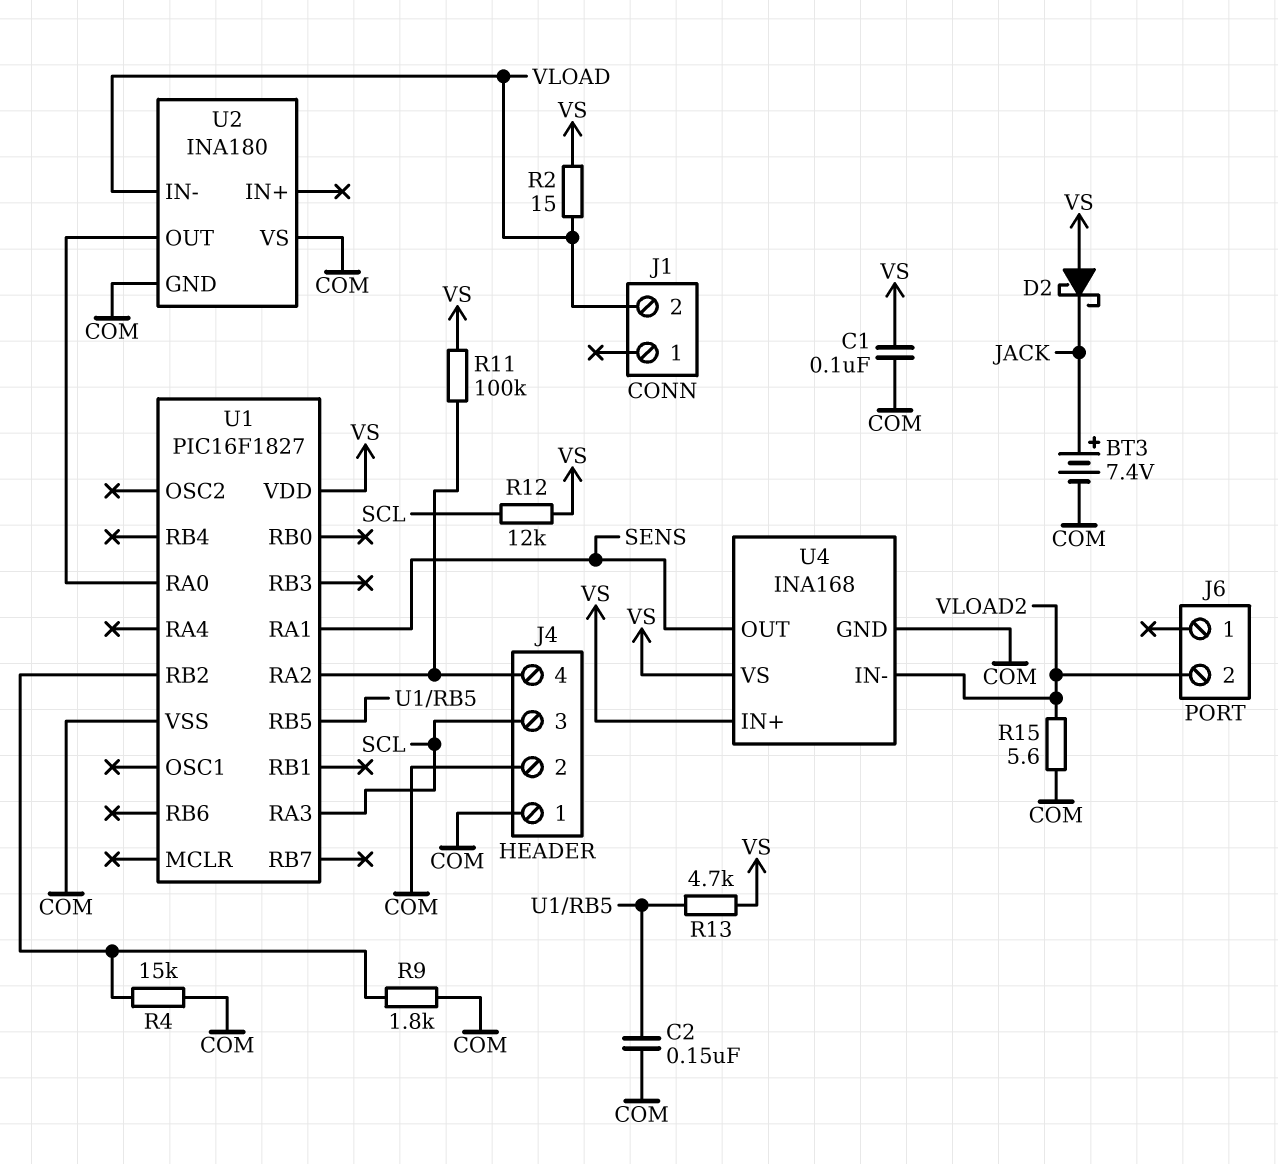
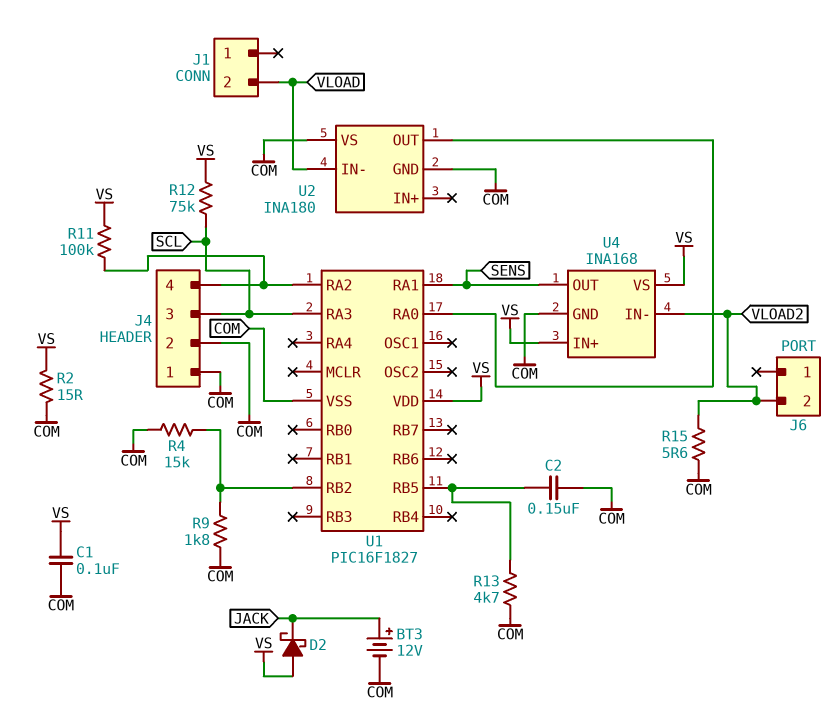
BT3: 7.4V (plus JACK, minus COM) -> 12V (plus JACK, minus COM)
R2: 15 (VLOAD, VS) -> 15 (COM, VS)
R12: 12k (SCL, VS) -> 75k (SCL, VS)
R13: 4.7k (U1/RB5, VS) -> 4.7k (COM, U1/RB5)

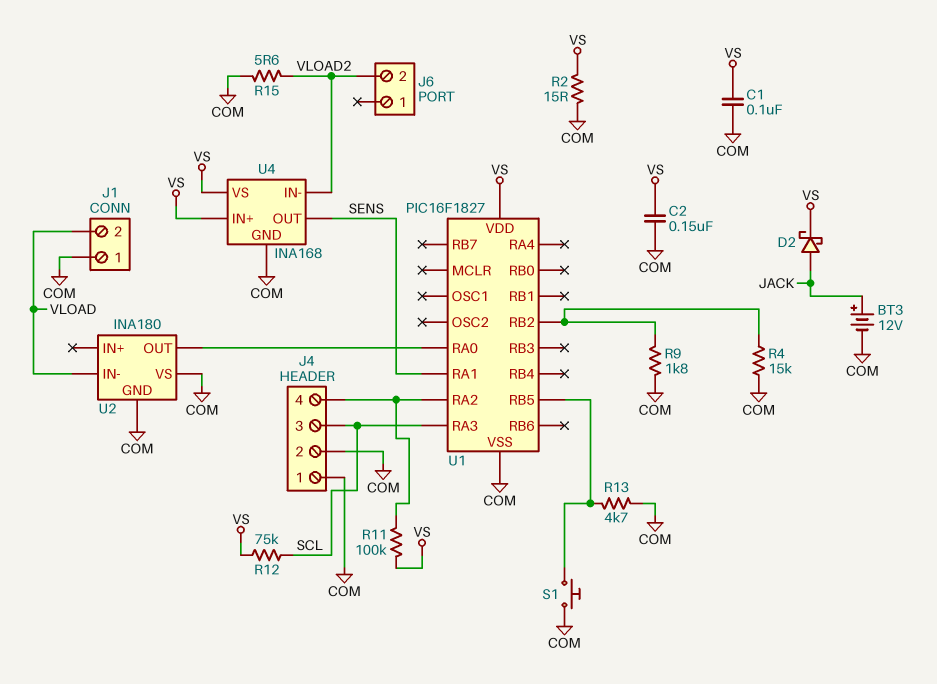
C2: 150nF (COM, U1/RB5) -> 150nF (COM, VS)
D2: schottky (A VS, K JACK) -> schottky (A JACK, K VS)
J1 pin 1: none -> COM
S1: none -> button (COM, U1/RB5)

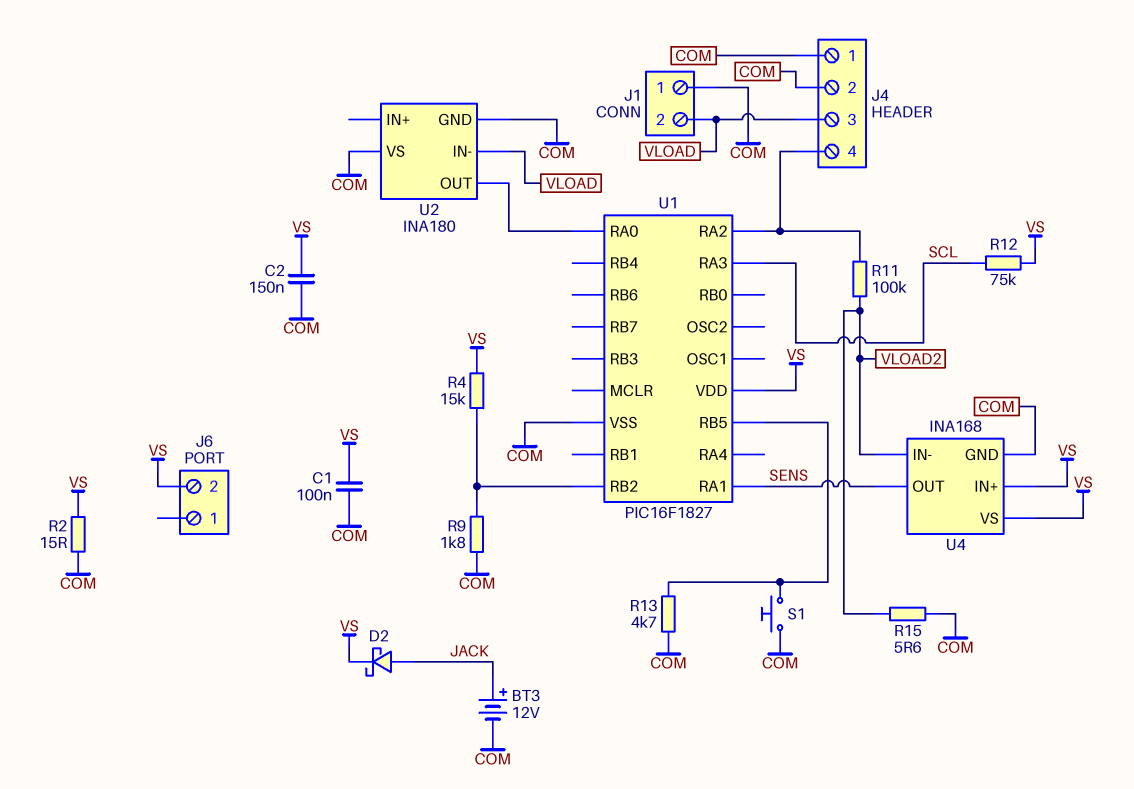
J4 pin 3: SCL -> VLOAD
J6 pin 2: VLOAD2 -> VS
R4: 15k (COM, U1/RB2) -> 15k (U1/RB2, VS)
R11: 100k (J4/4, VS) -> 100k (J4/4, VLOAD2)

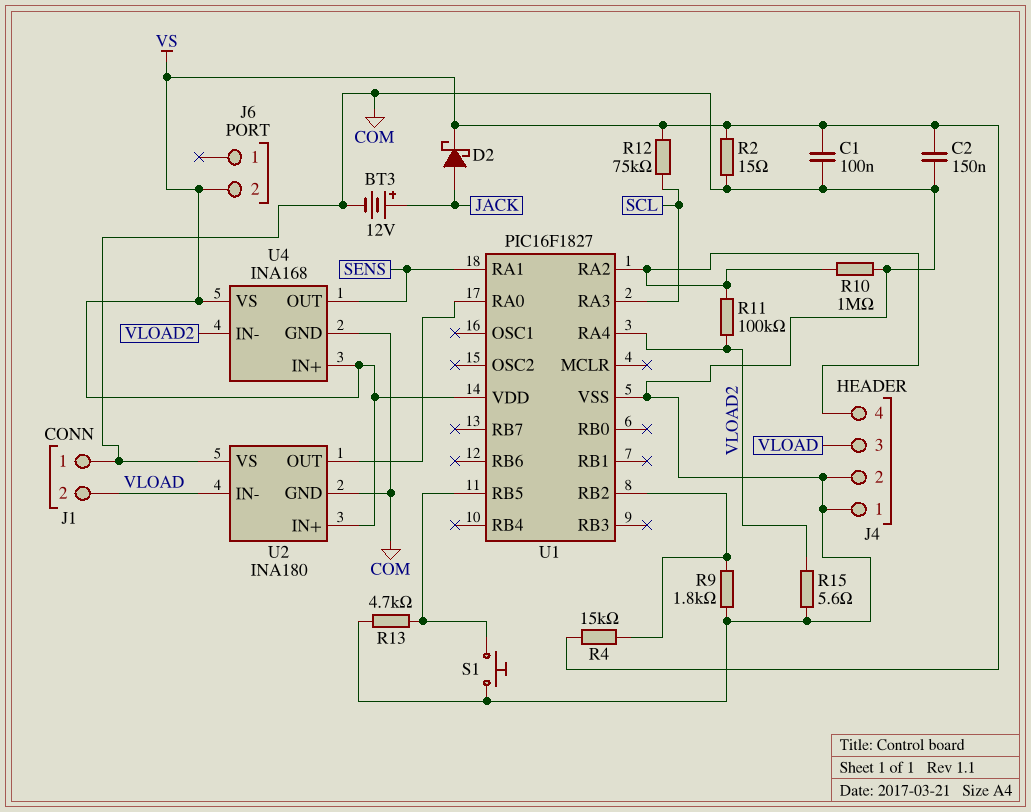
R10: none -> 1M (COM, J4/4)
U1 pin RA4: none -> VLOAD2
U2 pin IN+: none -> VS

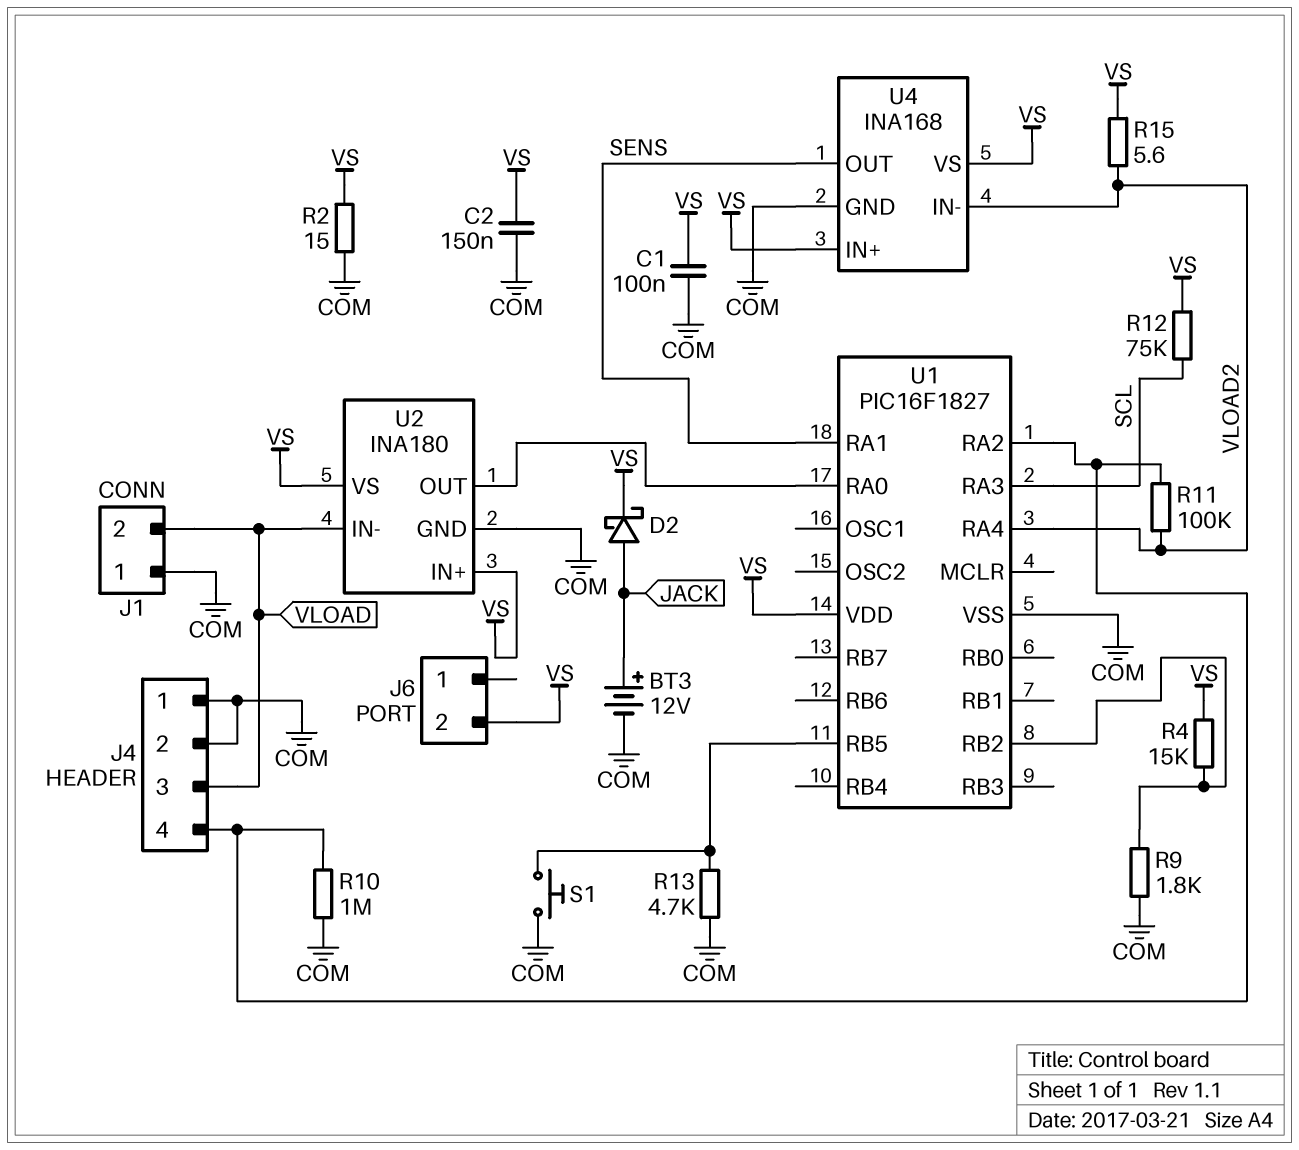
R15: 5.6 (COM, VLOAD2) -> 5.6 (VLOAD2, VS)
U2 pin VS: COM -> VS

